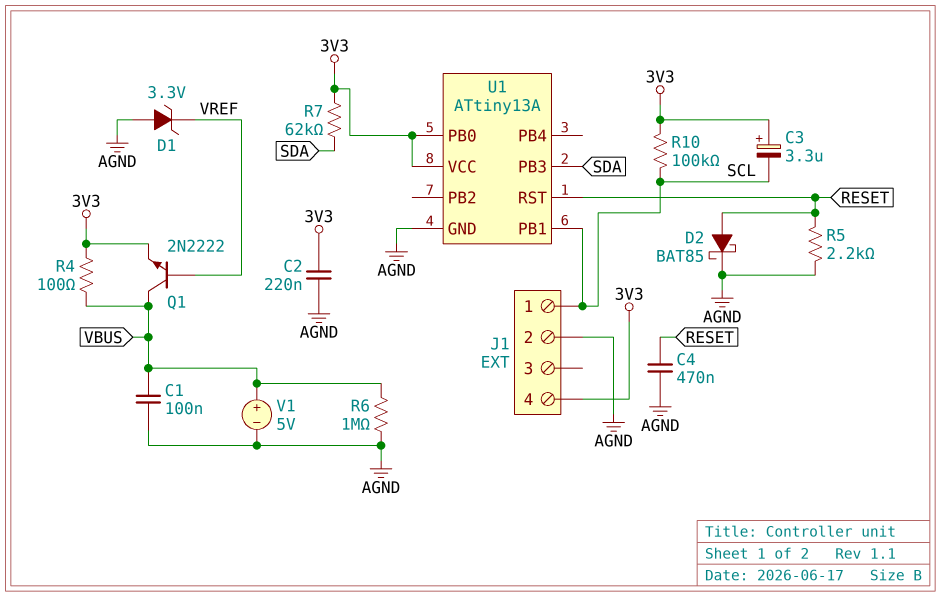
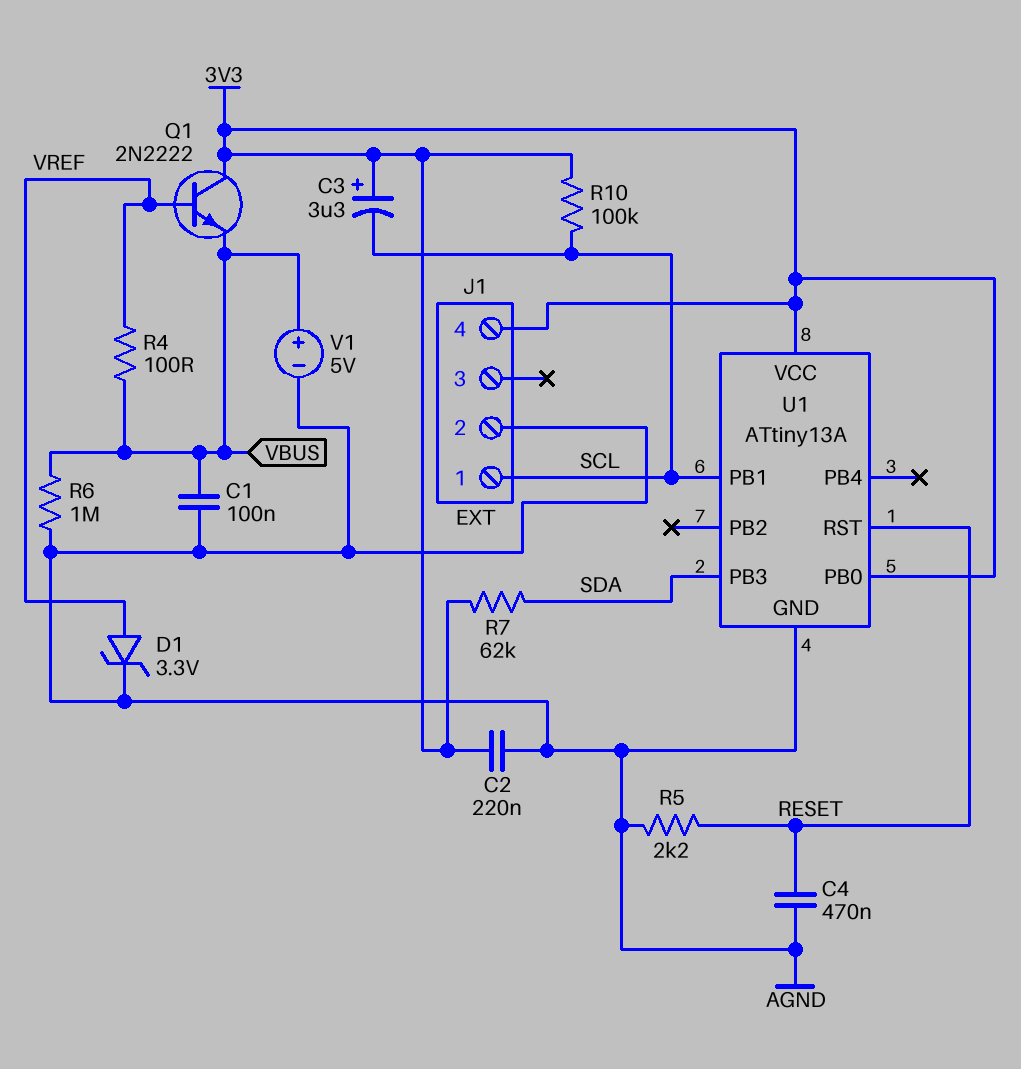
D1: zener 3.3V (A AGND, K VREF) -> zener 3.3V (A VREF, K AGND)
D2: schottky BAT85 (A RESET, K AGND) -> none
Q1: NPN 2N2222 (B VREF, C VBUS, E 3V3) -> NPN 2N2222 (B VREF, C 3V3, E VBUS)
R4: 100 (3V3, VBUS) -> 100 (VBUS, VREF)

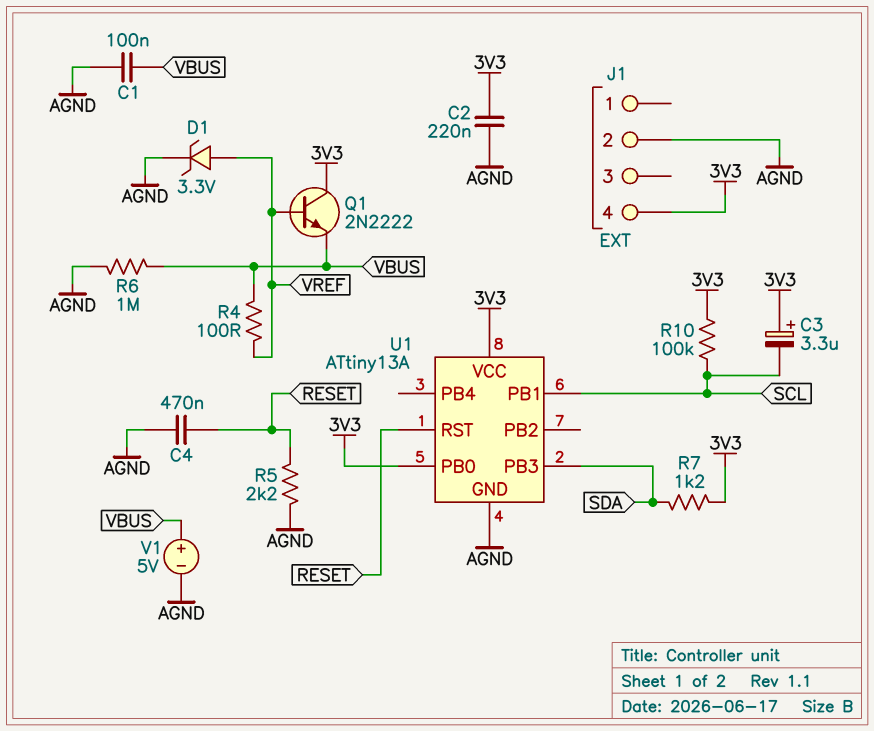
J1 pin 1: SCL -> none
R7: 62k (3V3, SDA) -> 1.2k (3V3, SDA)

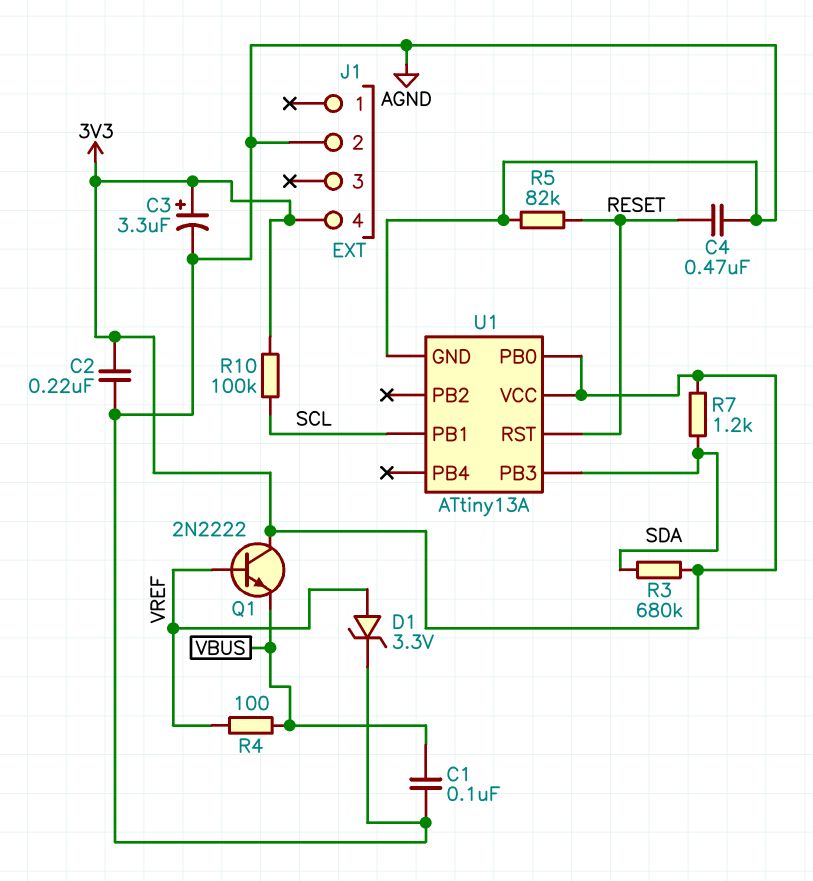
C3: 3.3uF (plus 3V3, minus SCL) -> 3.3uF (plus 3V3, minus AGND)
R3: none -> 680k (3V3, SDA)
R5: 2.2k (AGND, RESET) -> 82k (AGND, RESET)
R6: 1M (AGND, VBUS) -> none
V1: 5V (plus VBUS, minus AGND) -> none

